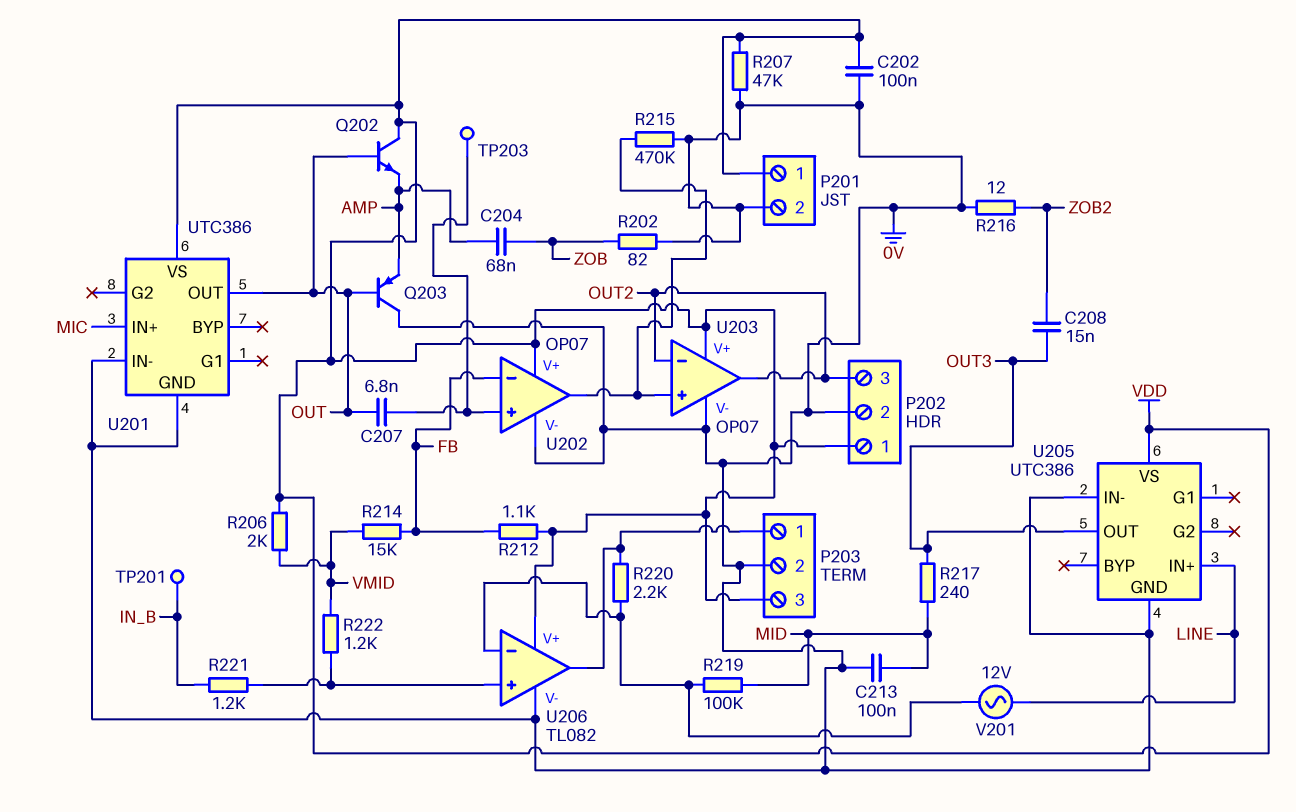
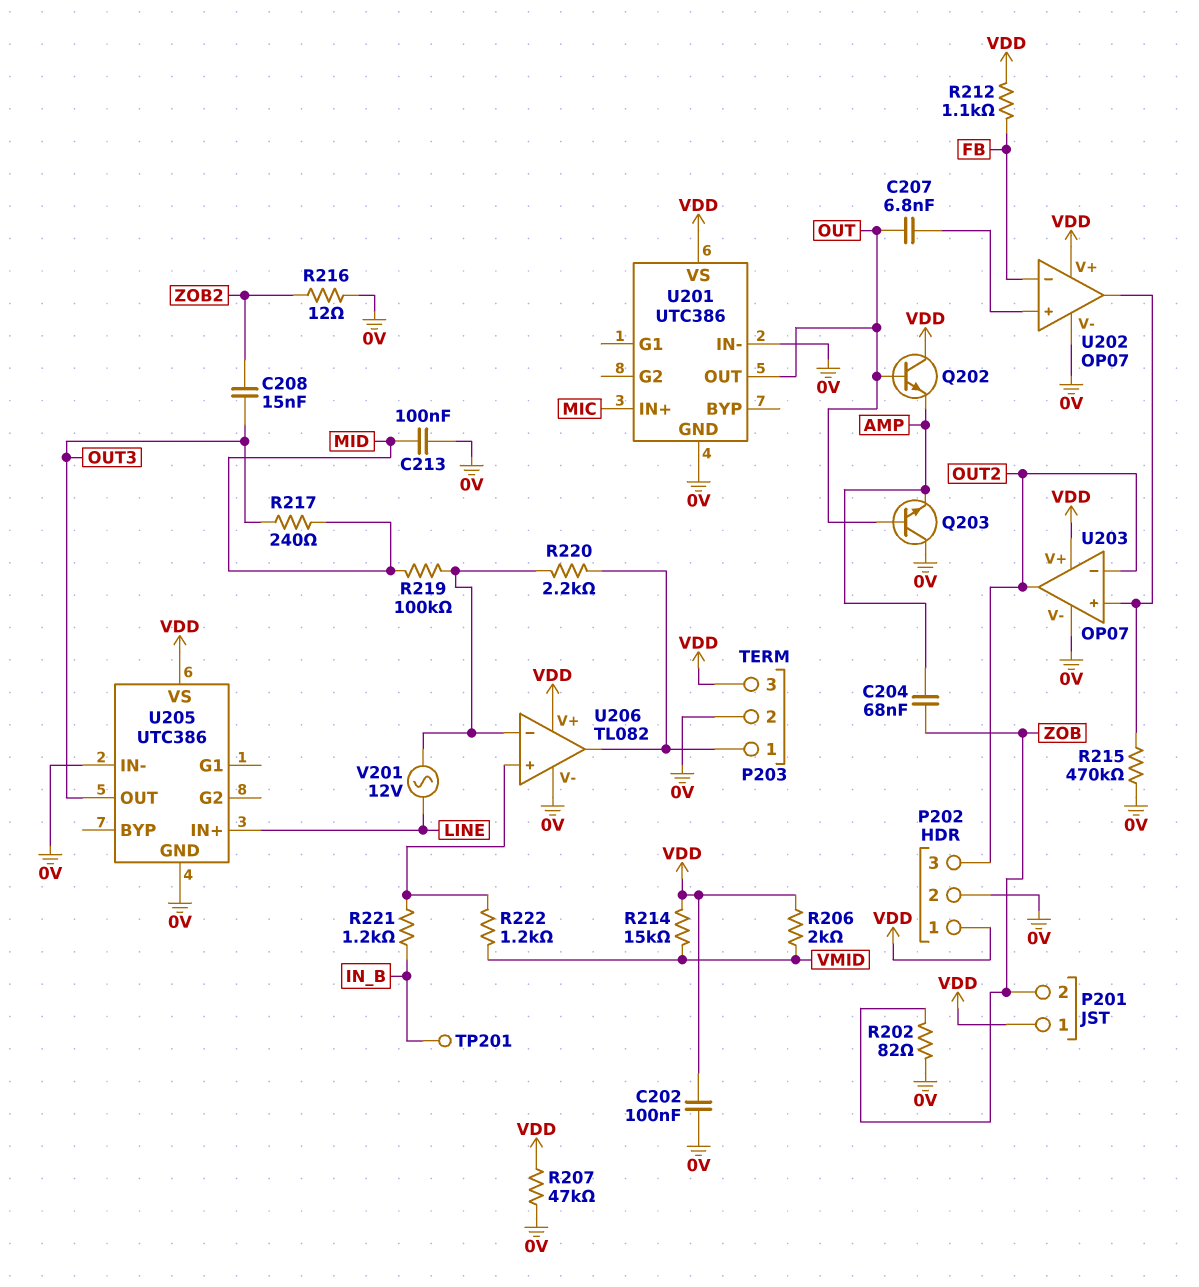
P201 pin 2: 0V -> ZOB
Q203: PNP (B OUT, C 0V, E AMP) -> NPN (B OUT, C 0V, E AMP)
R214: 15k (FB, VMID) -> 15k (VDD, VMID)
TP203: test point (U202/in+) -> none

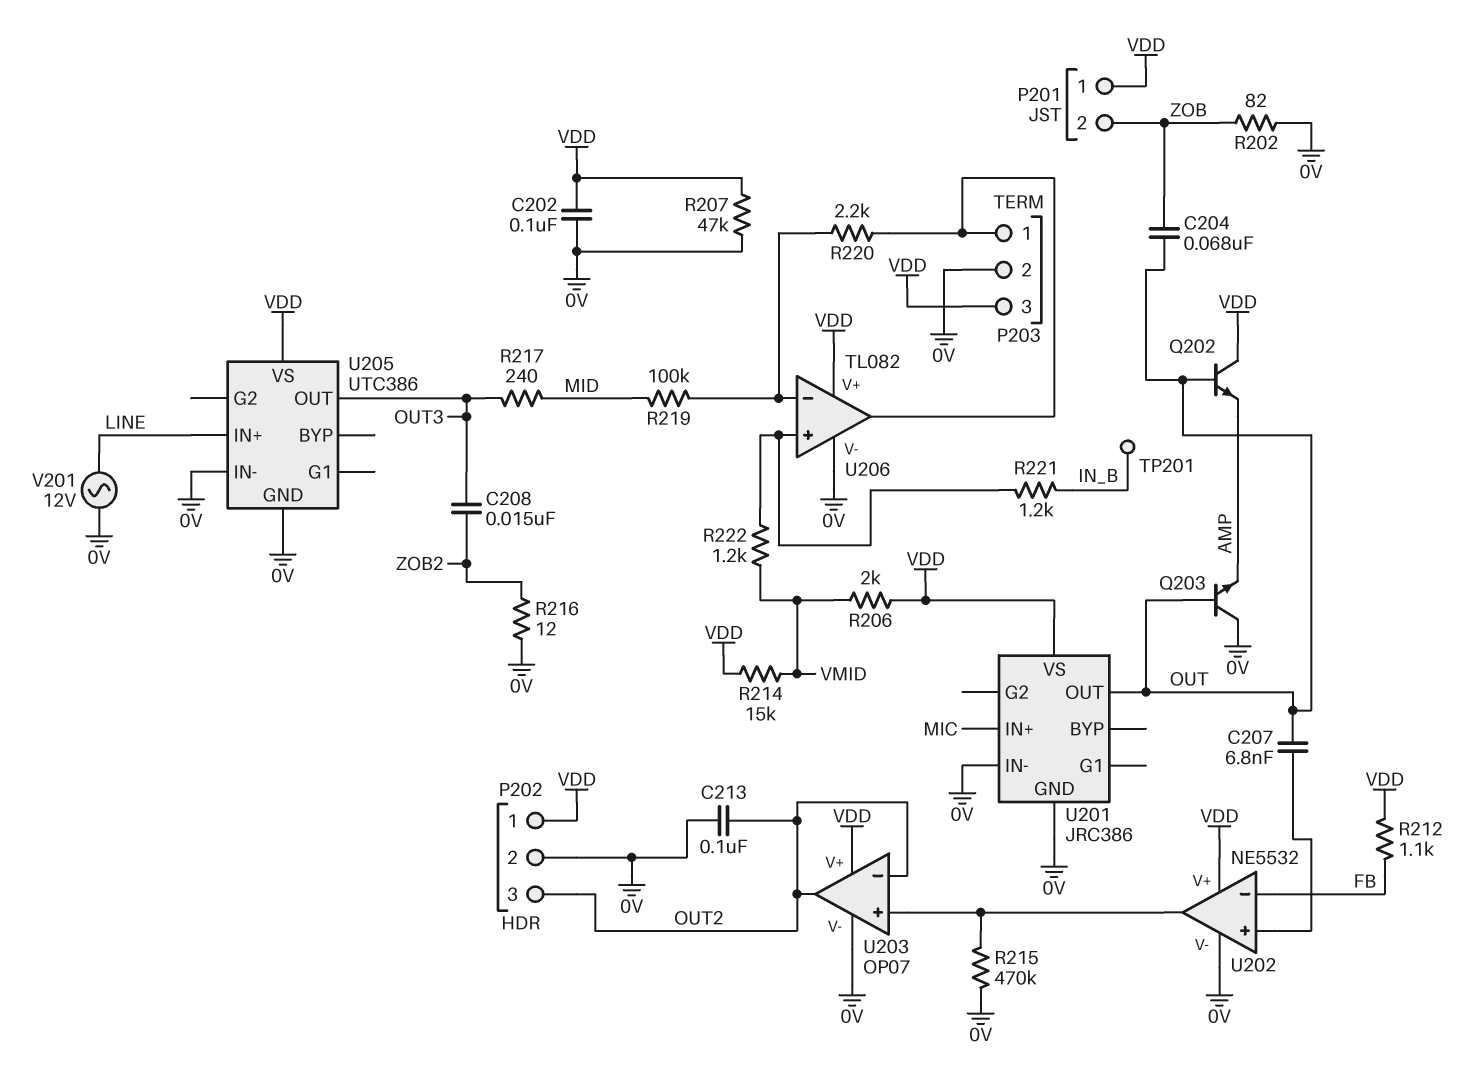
C204: 68nF (AMP, ZOB) -> 68nF (OUT, ZOB)
C213: 100nF (0V, MID) -> 100nF (0V, OUT2)
U201: UTC386 -> JRC386
U202: OP07 -> NE5532
V201: AC 12V (LINE, U206/in-) -> AC 12V (0V, LINE)

